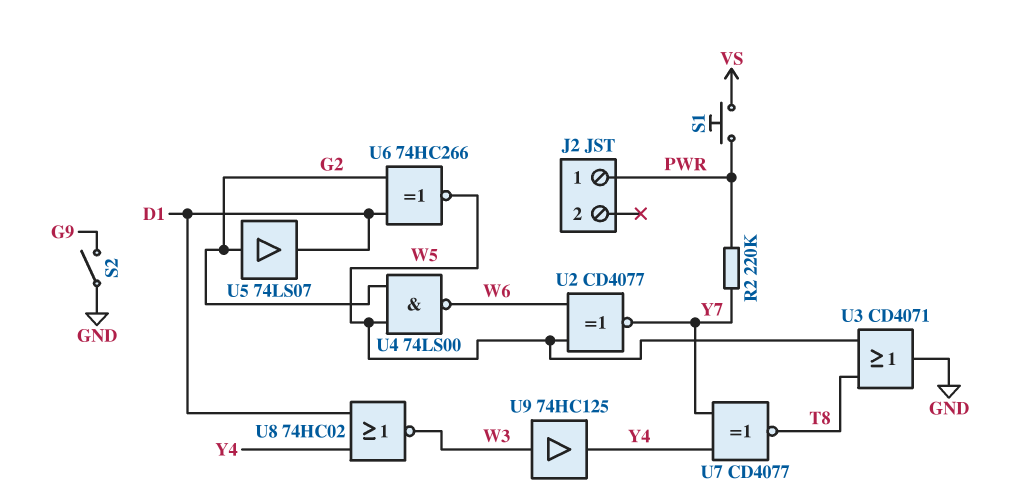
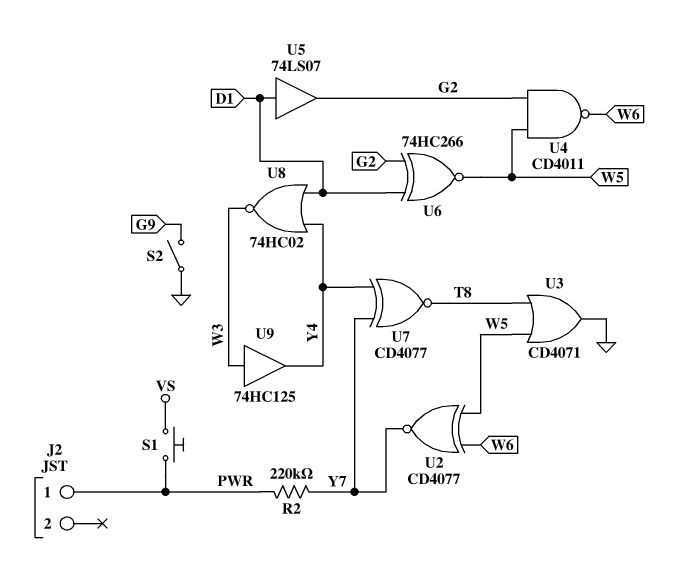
U4: NAND 74LS00 (in G2, in W5, out W6) -> NAND CD4011 (in G2, in W5, out W6)
U5: buffer 74LS07 (in G2, out D1) -> buffer 74LS07 (in D1, out G2)

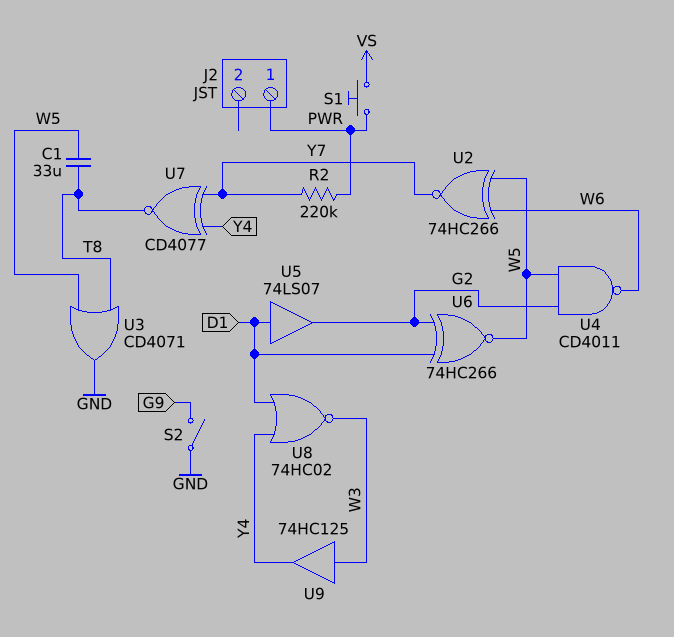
C1: none -> 33uF (T8, W5)
U2: XNOR CD4077 (in W5, in W6, out Y7) -> XNOR 74HC266 (in W5, in W6, out Y7)

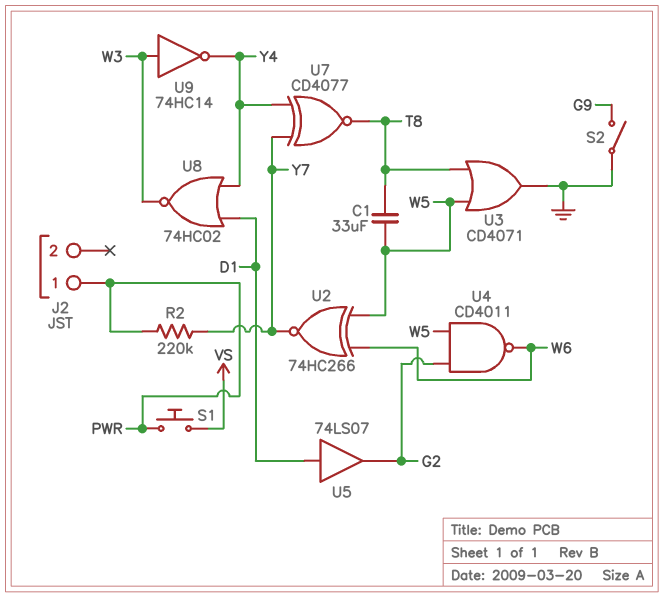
U6: XNOR 74HC266 (in D1, in G2, out W5) -> none
U9: buffer 74HC125 (in W3, out Y4) -> NOT 74HC14 (in W3, out Y4)

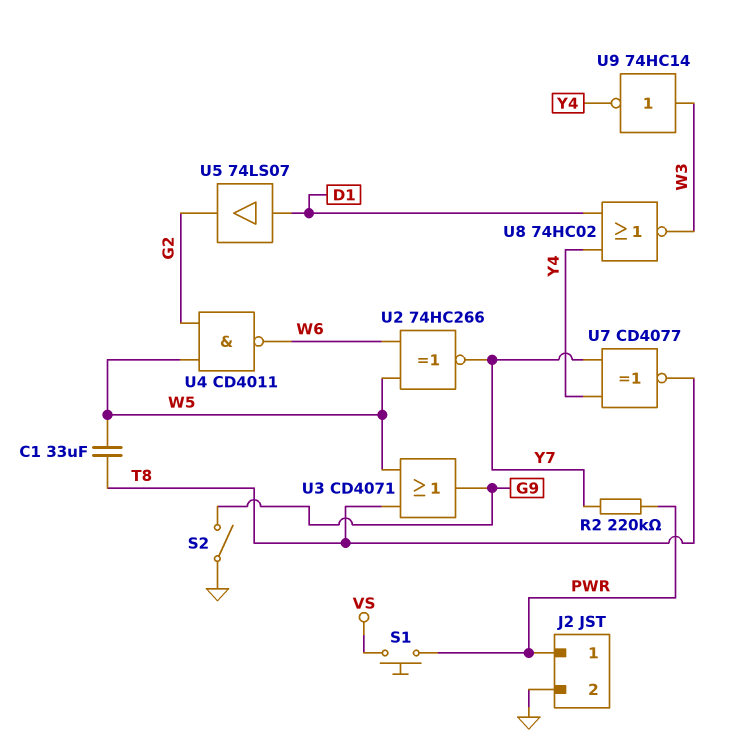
J2 pin 2: none -> GND
U3: OR CD4071 (in T8, in W5, out GND) -> OR CD4071 (in T8, in W5, out G9)

